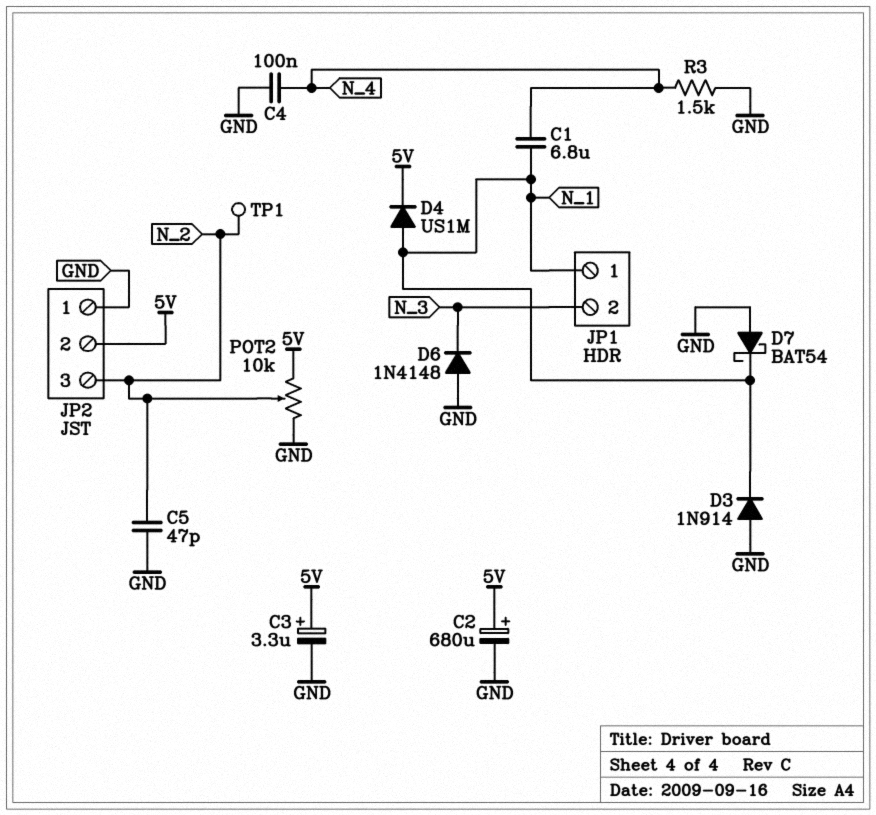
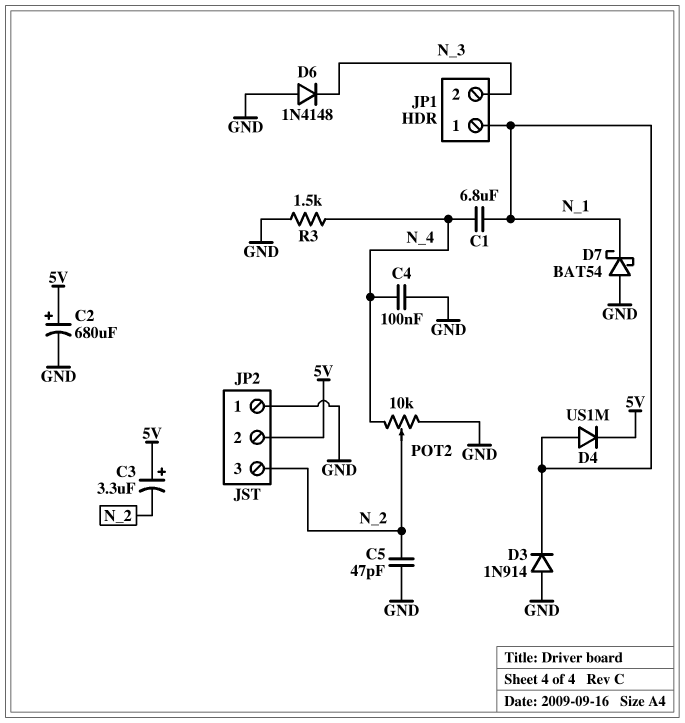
C3: 3.3uF (plus 5V, minus GND) -> 3.3uF (plus 5V, minus N_2)
POT2: 10k (5V, GND, wiper N_2) -> 10k (GND, N_4, wiper N_2)
TP1: test point (N_2) -> none

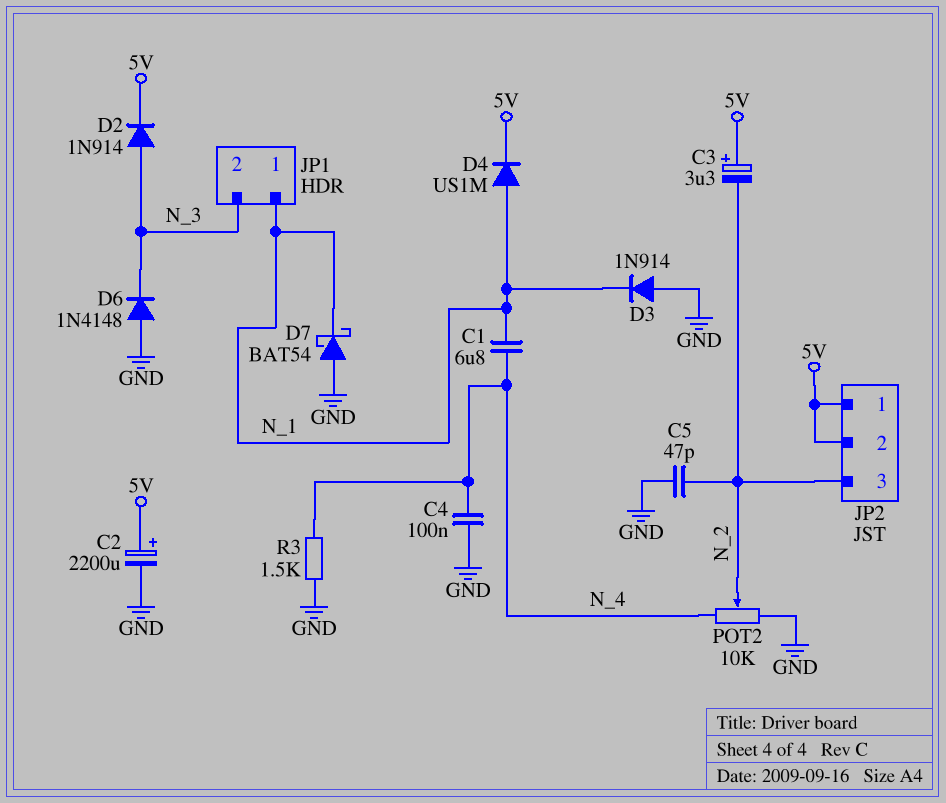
C2: 680uF (plus 5V, minus GND) -> 2200uF (plus 5V, minus GND)
D2: none -> diode 1N914 (A N_3, K 5V)
JP2 pin 1: GND -> 5V

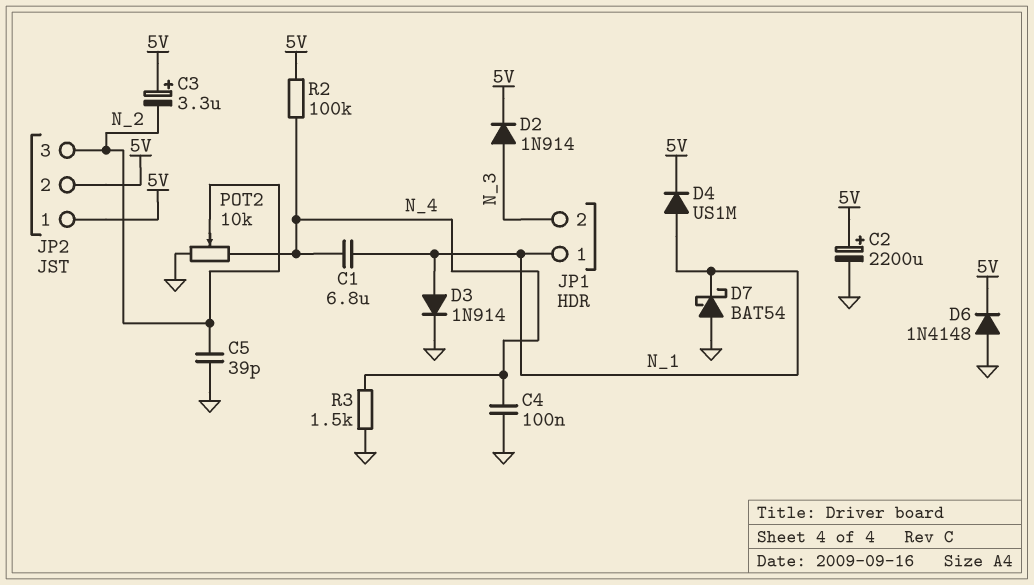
C5: 47pF (GND, N_2) -> 39pF (GND, N_2)
D3: diode 1N914 (A GND, K N_1) -> diode 1N914 (A N_1, K GND)
D6: diode 1N4148 (A GND, K N_3) -> diode 1N4148 (A GND, K 5V)
R2: none -> 100k (5V, N_4)

